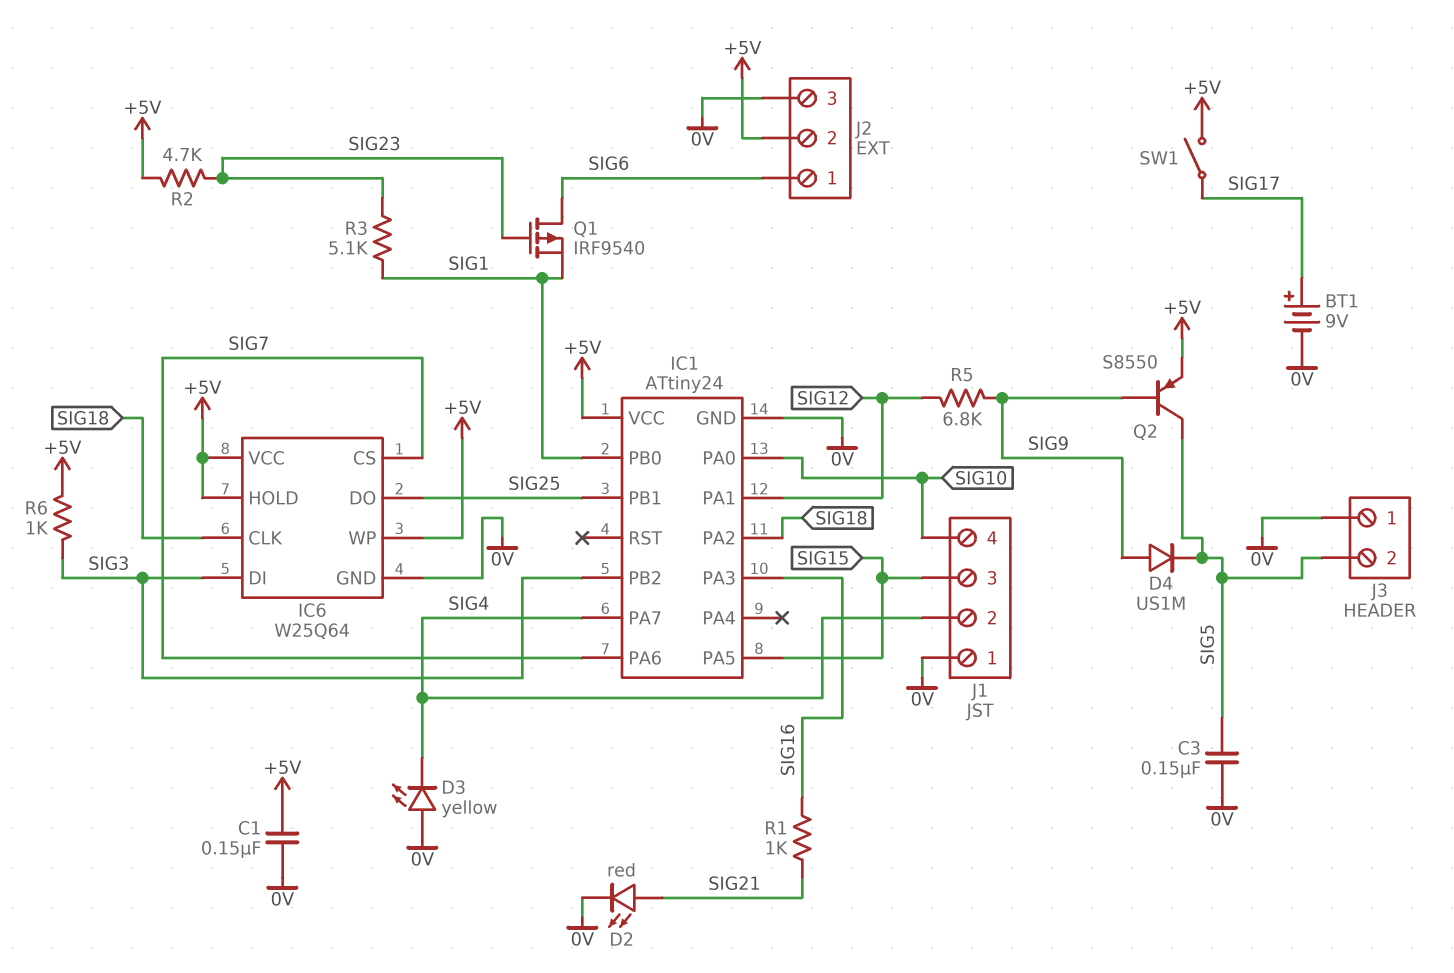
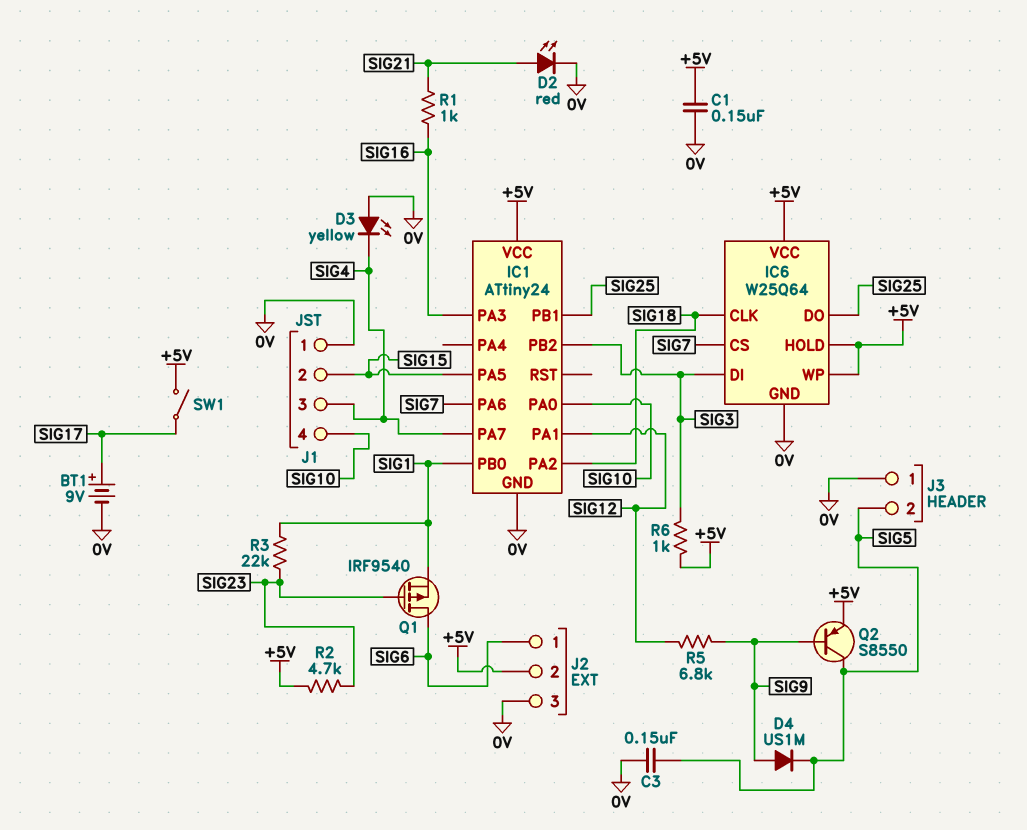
J1 pin 2: SIG4 -> SIG15
J1 pin 3: SIG15 -> SIG4
R3: 5.1k (SIG1, SIG23) -> 22k (SIG1, SIG23)

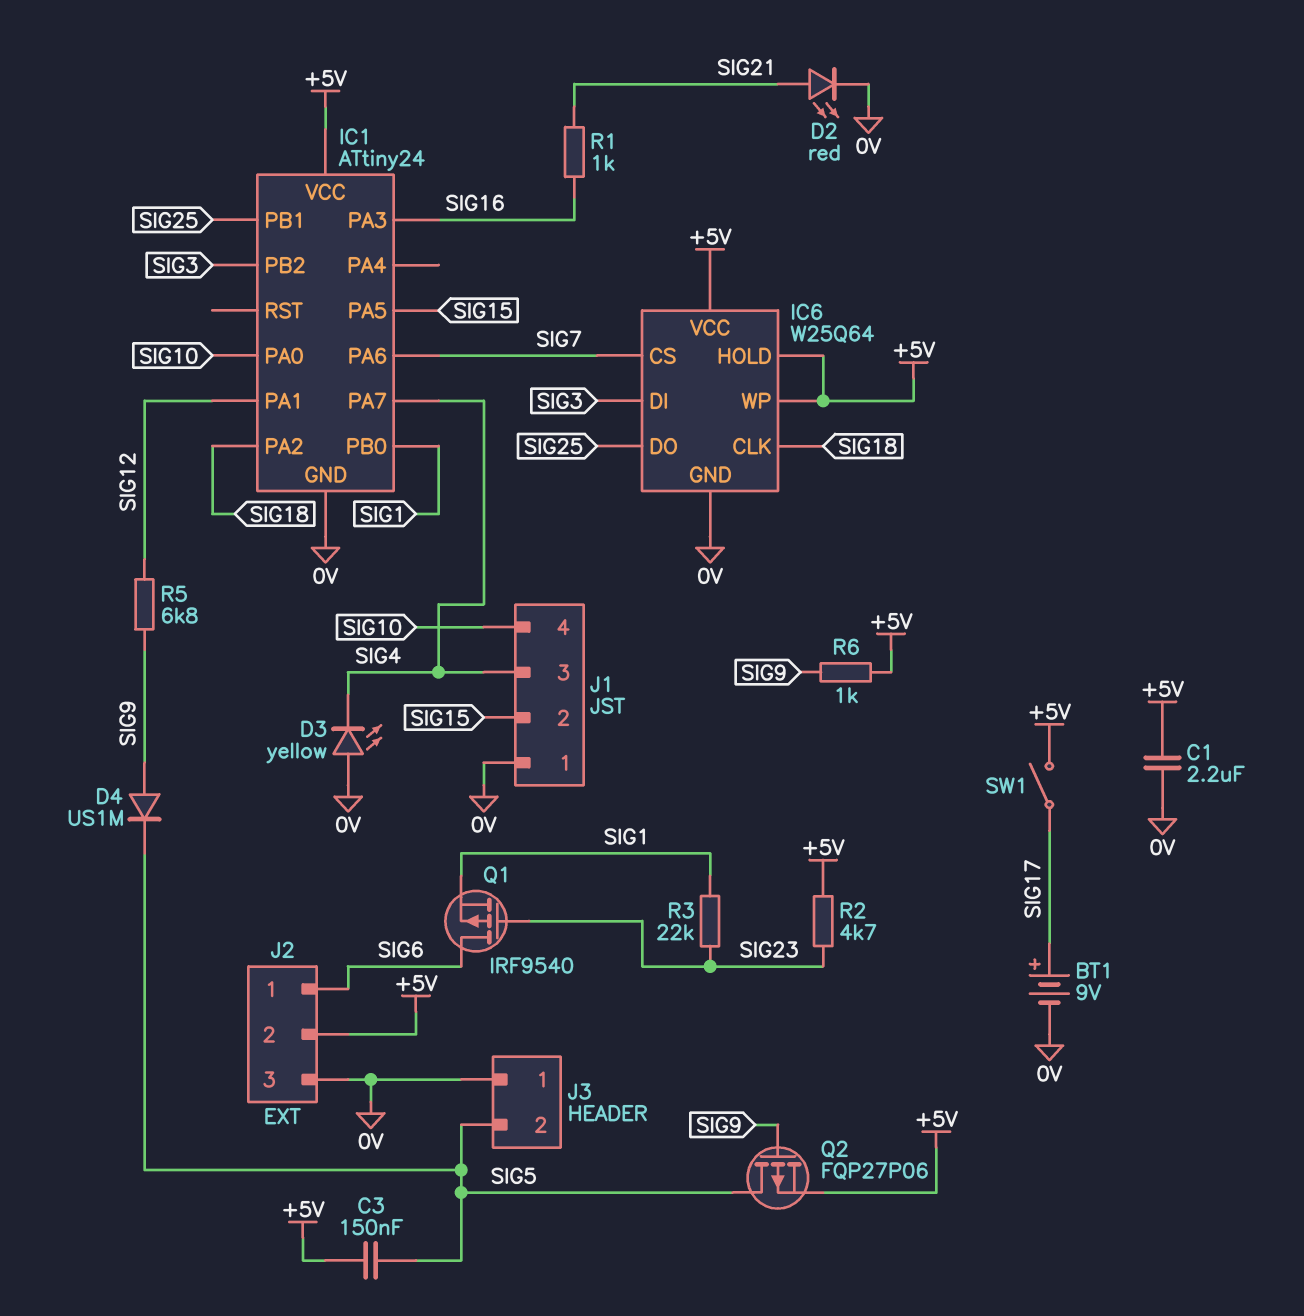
C1: 150nF (+5V, 0V) -> 2.2uF (+5V, 0V)
C3: 150nF (0V, SIG5) -> 150nF (+5V, SIG5)
Q2: PNP S8550 (B SIG9, C SIG5, E +5V) -> PMOS FQP27P06 (G SIG9, D SIG5, S +5V)
R6: 1k (+5V, SIG3) -> 1k (+5V, SIG9)

